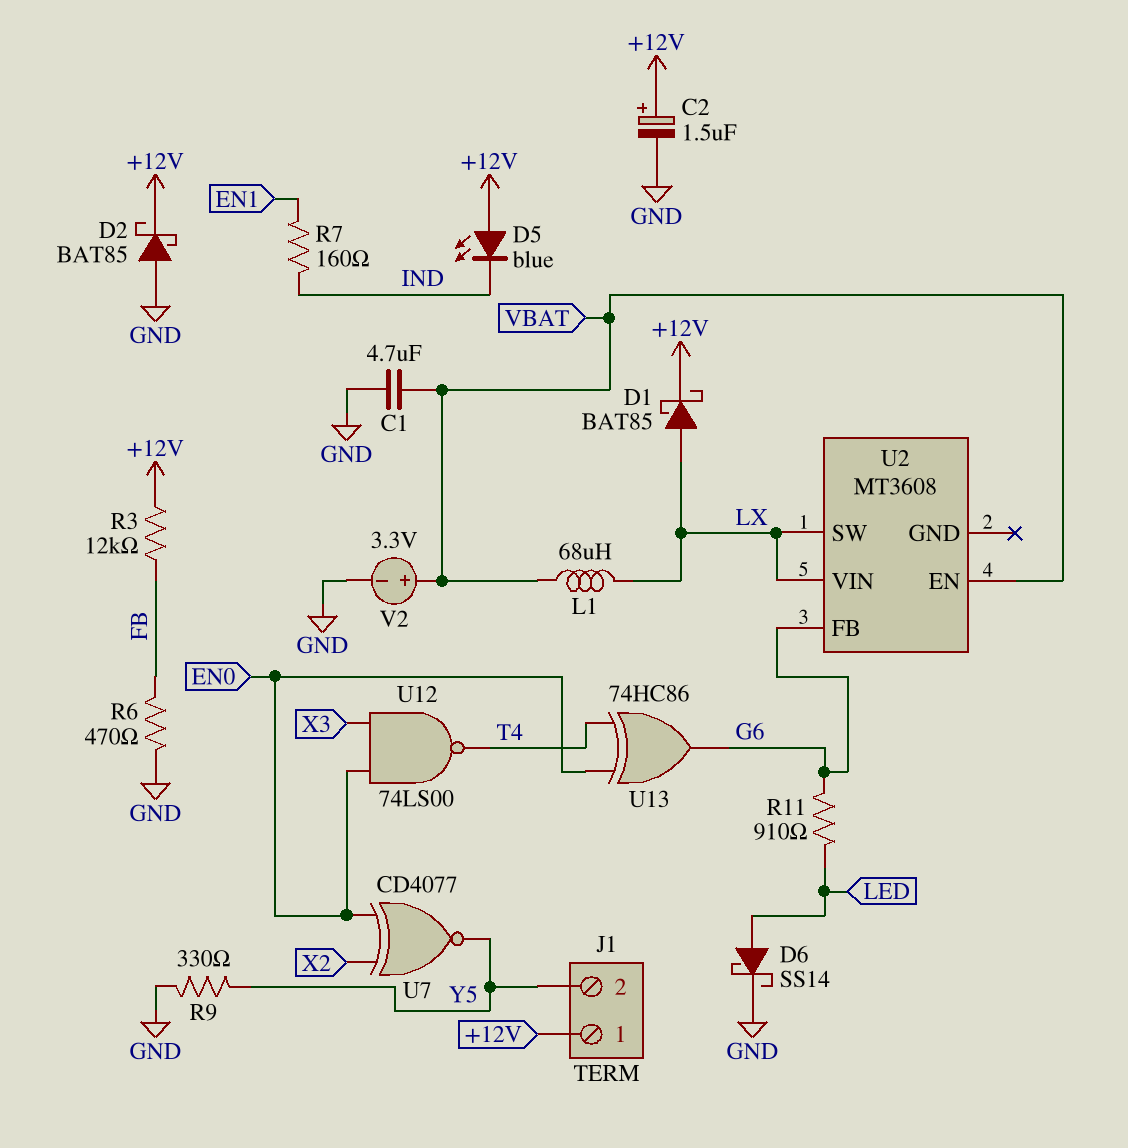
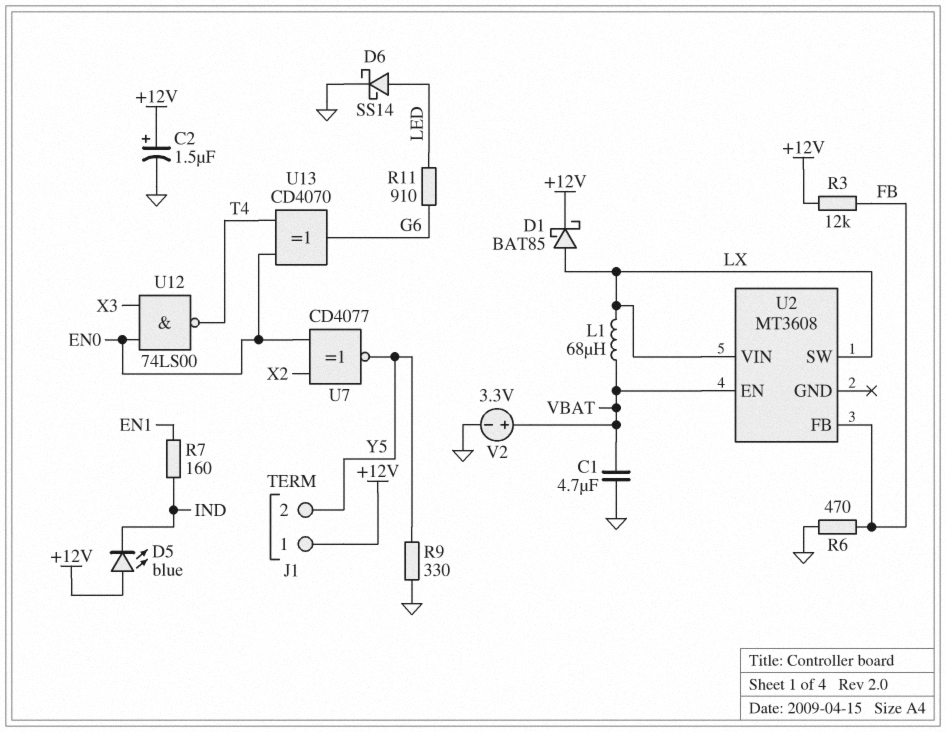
D2: schottky BAT85 (A GND, K +12V) -> none
U2 pin FB: G6 -> FB
U13: XOR 74HC86 (in EN0, in T4, out G6) -> XOR CD4070 (in EN0, in T4, out G6)

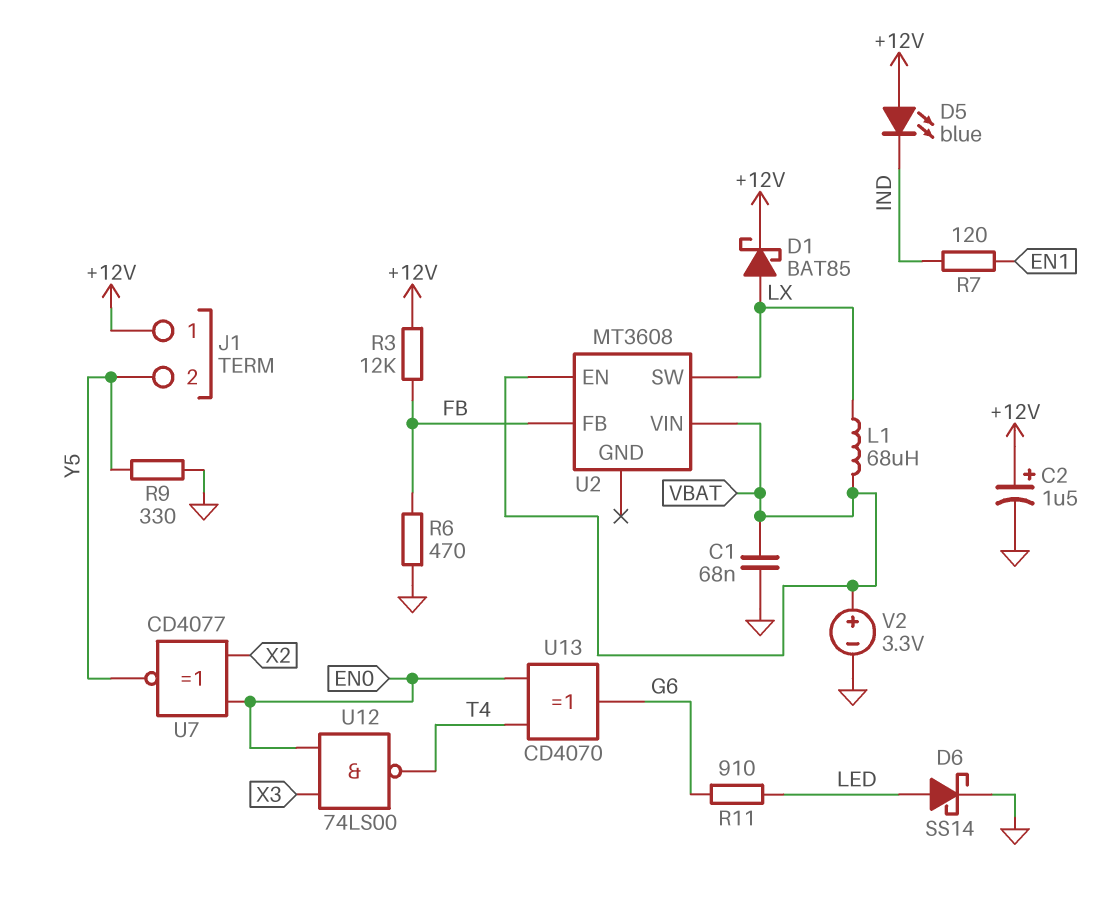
C1: 4.7uF (GND, VBAT) -> 68nF (GND, VBAT)
R7: 160 (EN1, IND) -> 120 (EN1, IND)
U2 pin VIN: LX -> VBAT

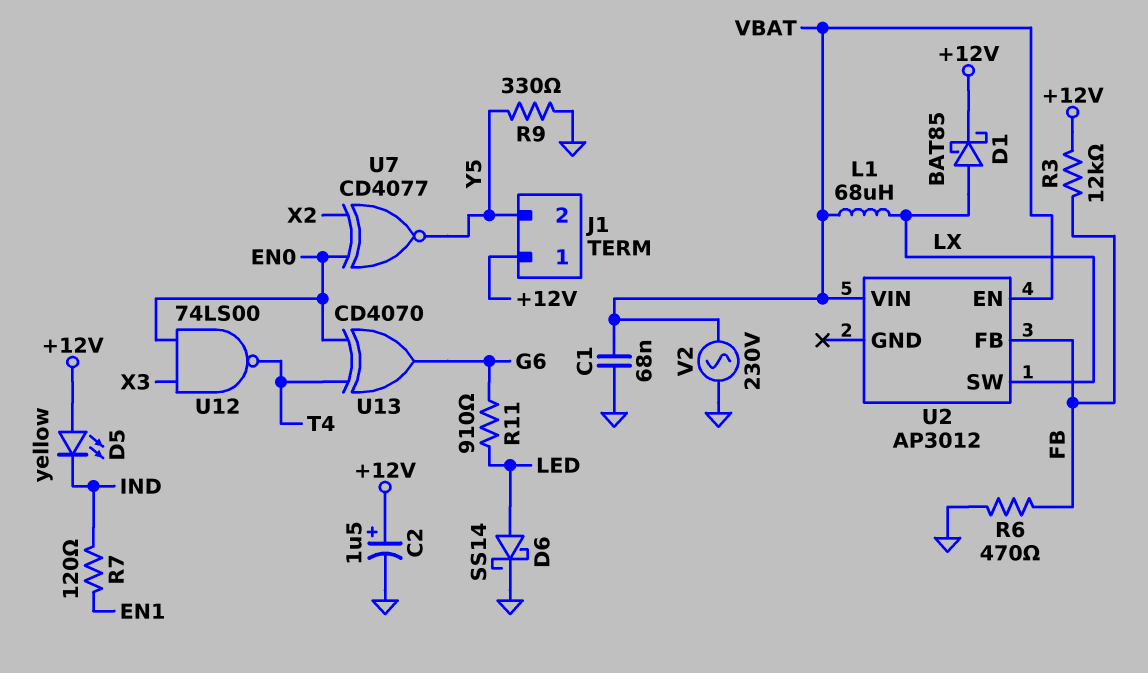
D5: LED blue (A +12V, K IND) -> LED yellow (A +12V, K IND)
U2: MT3608 -> AP3012
V2: 3.3V (plus VBAT, minus GND) -> AC 230V (GND, VBAT)

